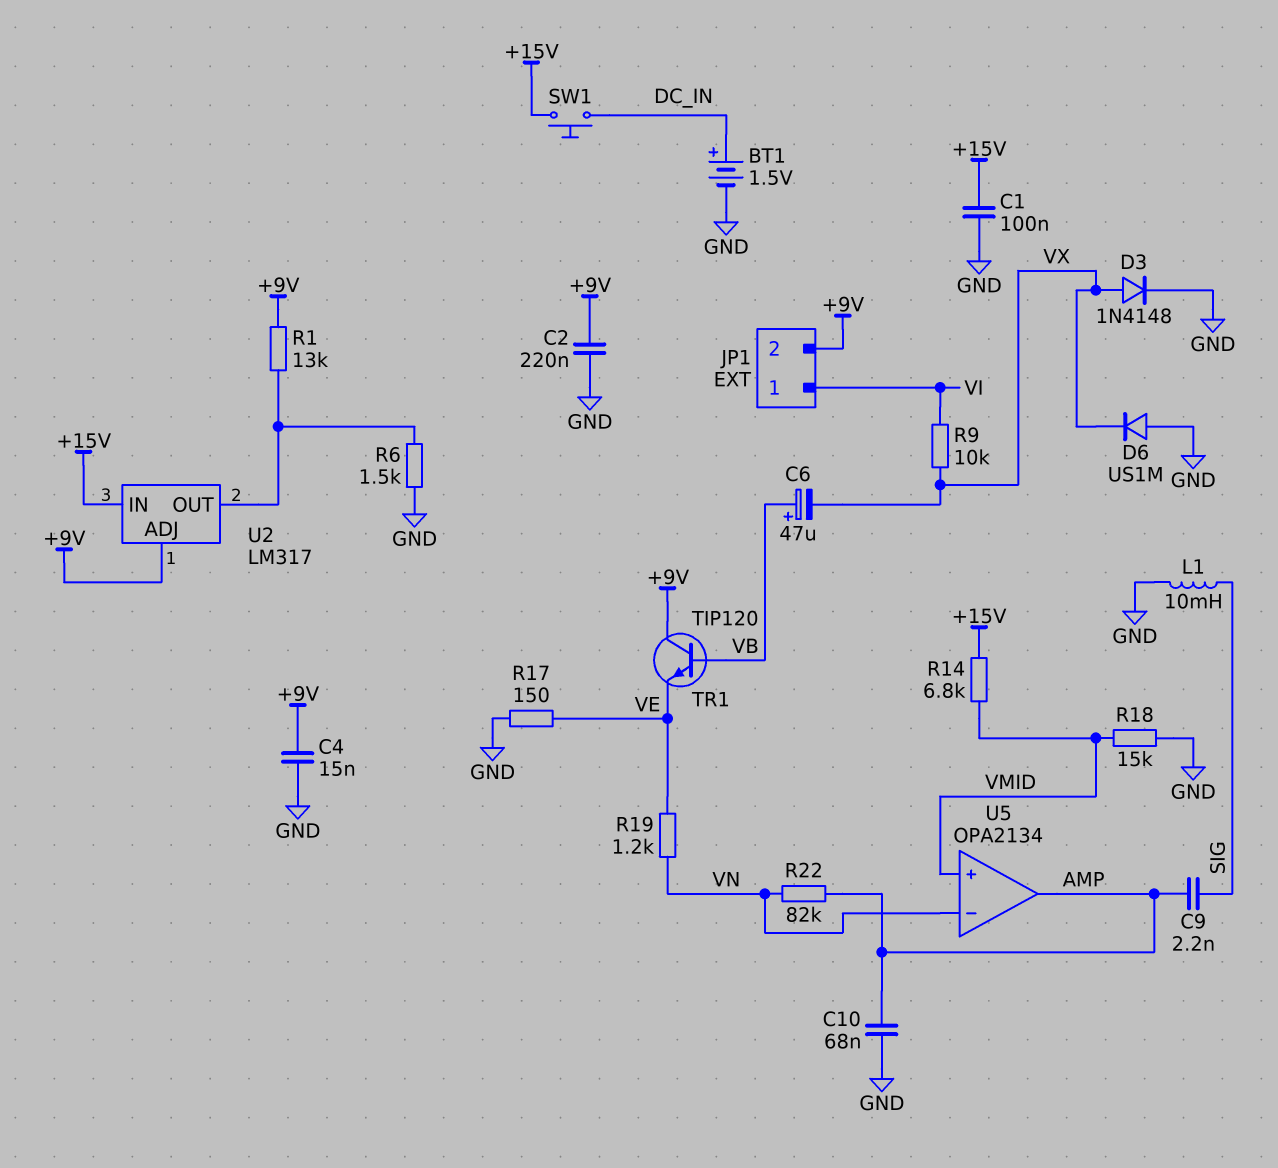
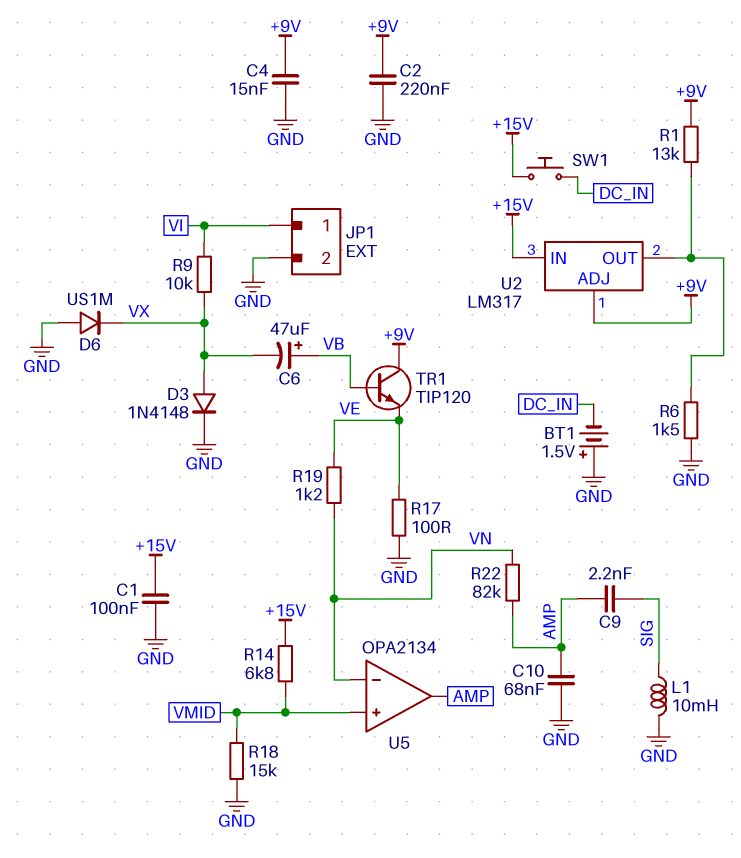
BT1: 1.5V (plus DC_IN, minus GND) -> 1.5V (plus GND, minus DC_IN)
JP1 pin 2: +9V -> GND
R17: 150 (GND, VE) -> 100 (GND, VE)

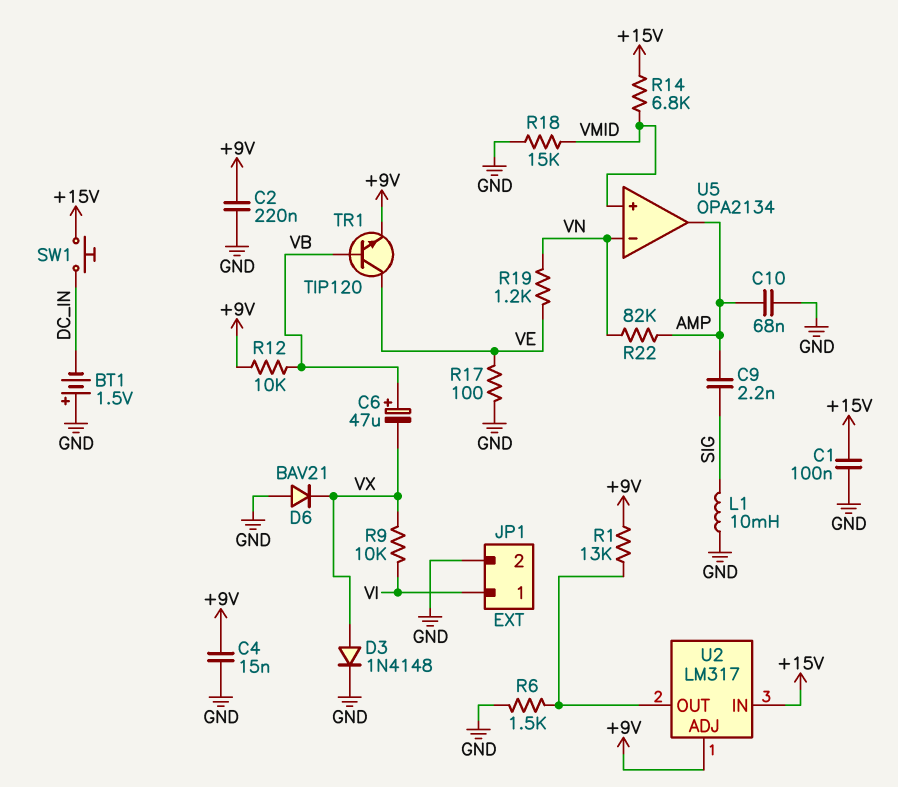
D6: diode US1M (A GND, K VX) -> diode BAV21 (A GND, K VX)
R12: none -> 10k (+9V, VB)
TR1: NPN TIP120 (B VB, C +9V, E VE) -> NPN TIP120 (B VB, C VE, E +9V)

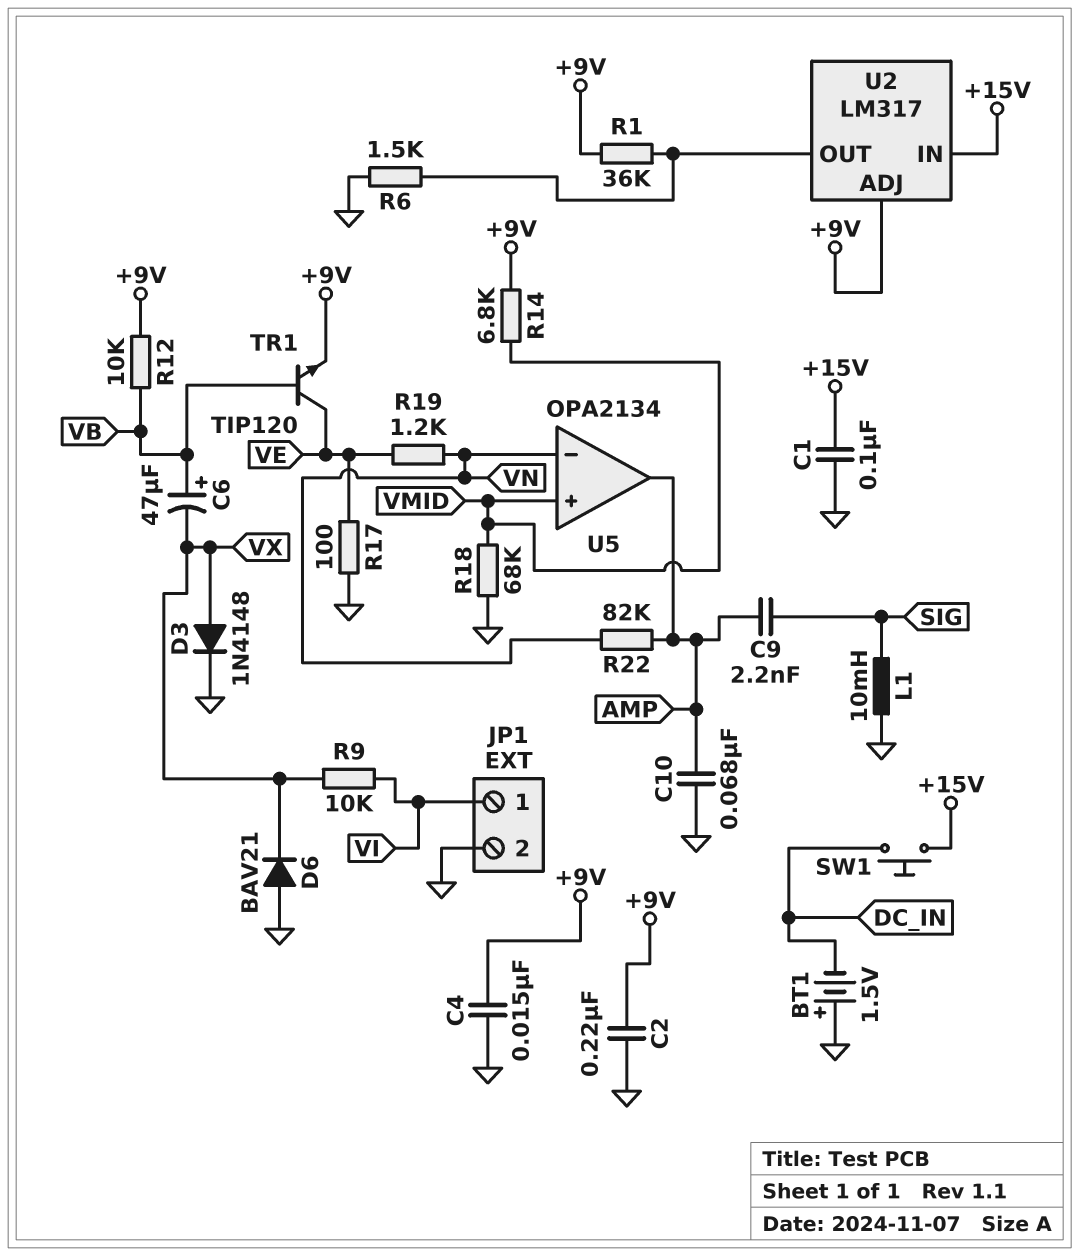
R1: 13k (+9V, U2/OUT) -> 36k (+9V, U2/OUT)
R14: 6.8k (+15V, VMID) -> 6.8k (+9V, VMID)
R18: 15k (GND, VMID) -> 68k (GND, VMID)

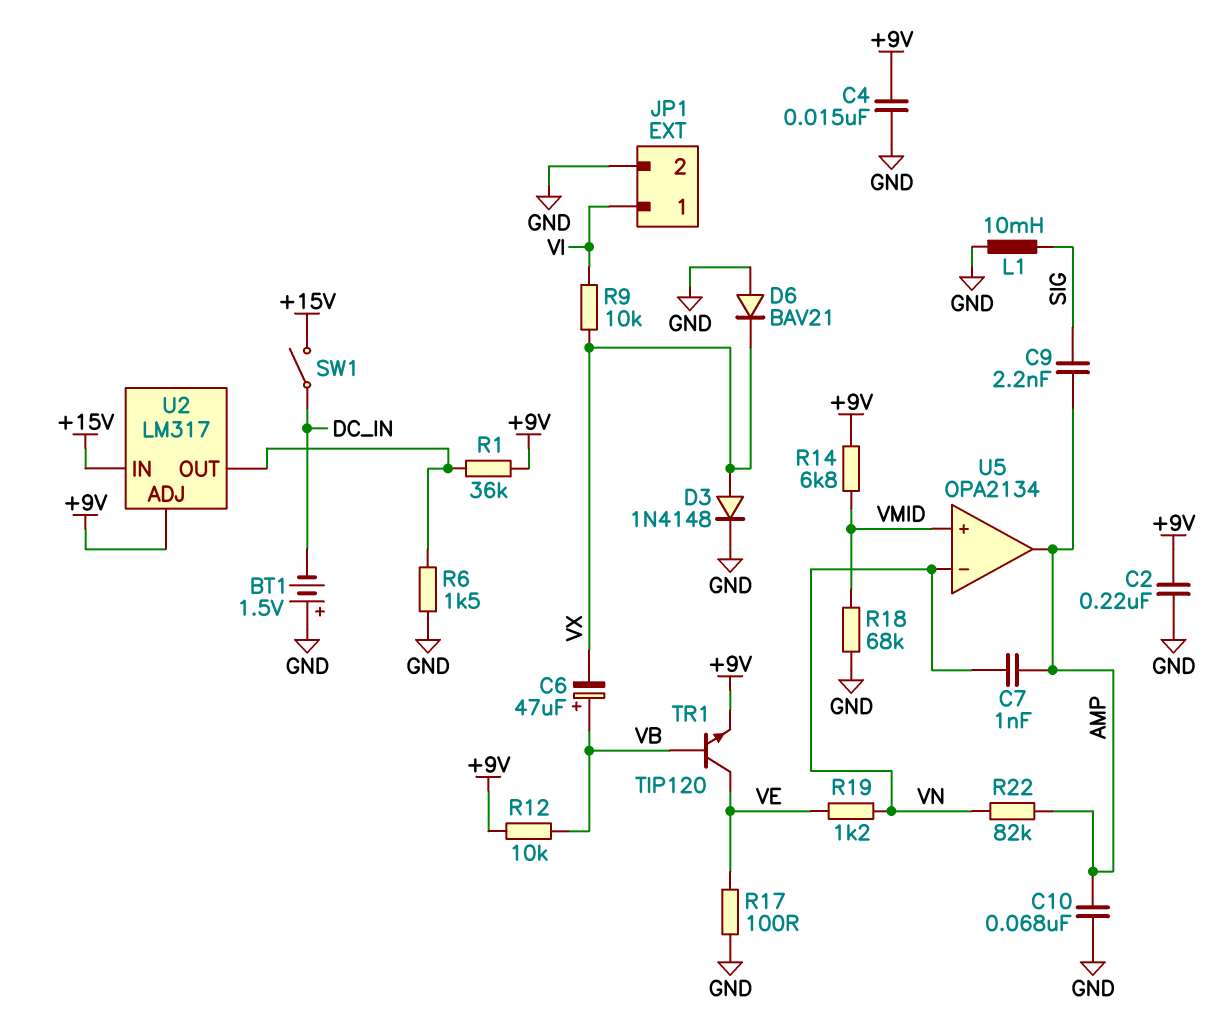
C1: 100nF (+15V, GND) -> none
C7: none -> 1nF (AMP, VN)
SW1: button (+15V, DC_IN) -> switch (+15V, DC_IN)

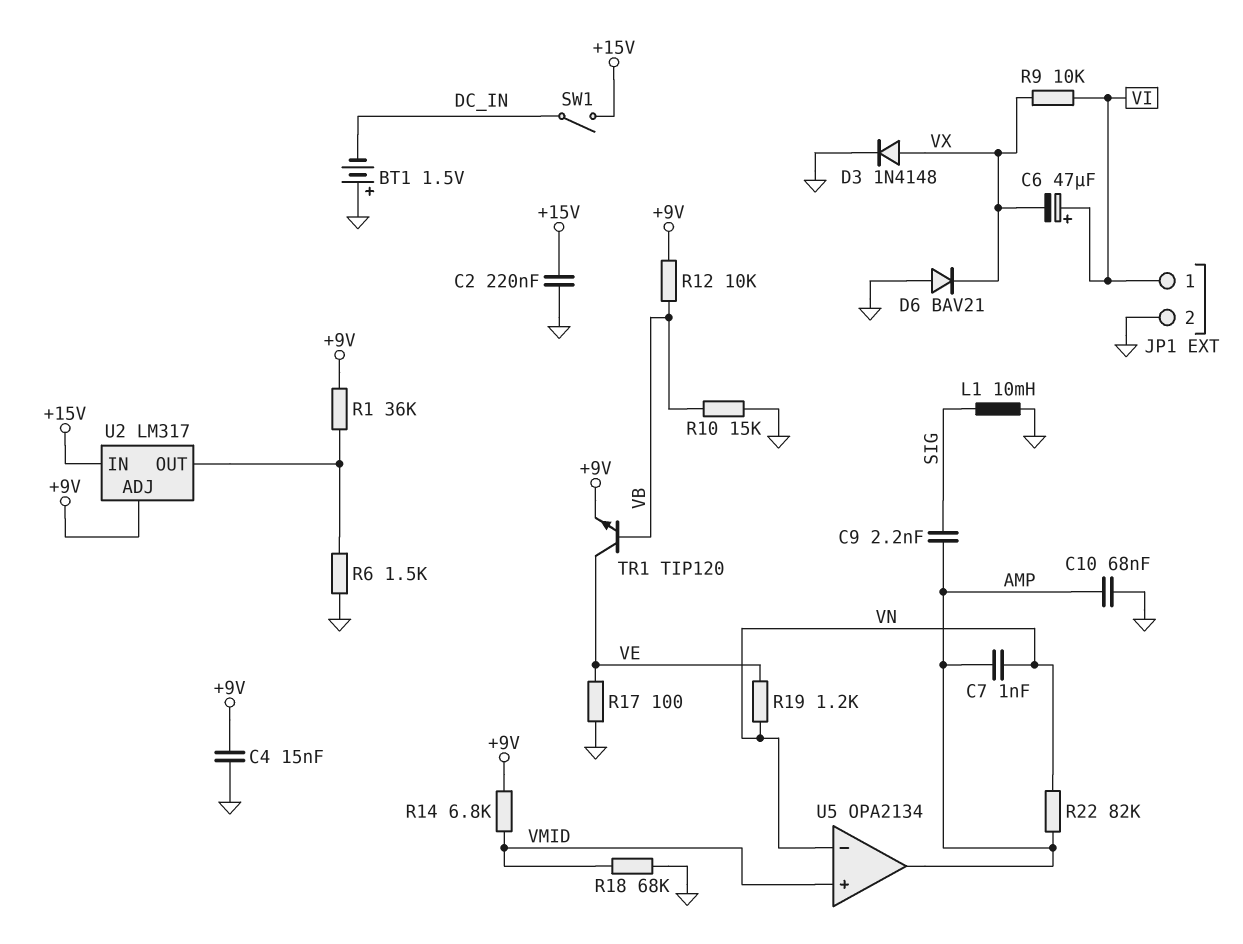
C2: 220nF (+9V, GND) -> 220nF (+15V, GND)
C6: 47uF (plus VB, minus VX) -> 47uF (plus VI, minus VX)
R10: none -> 15k (GND, VB)

